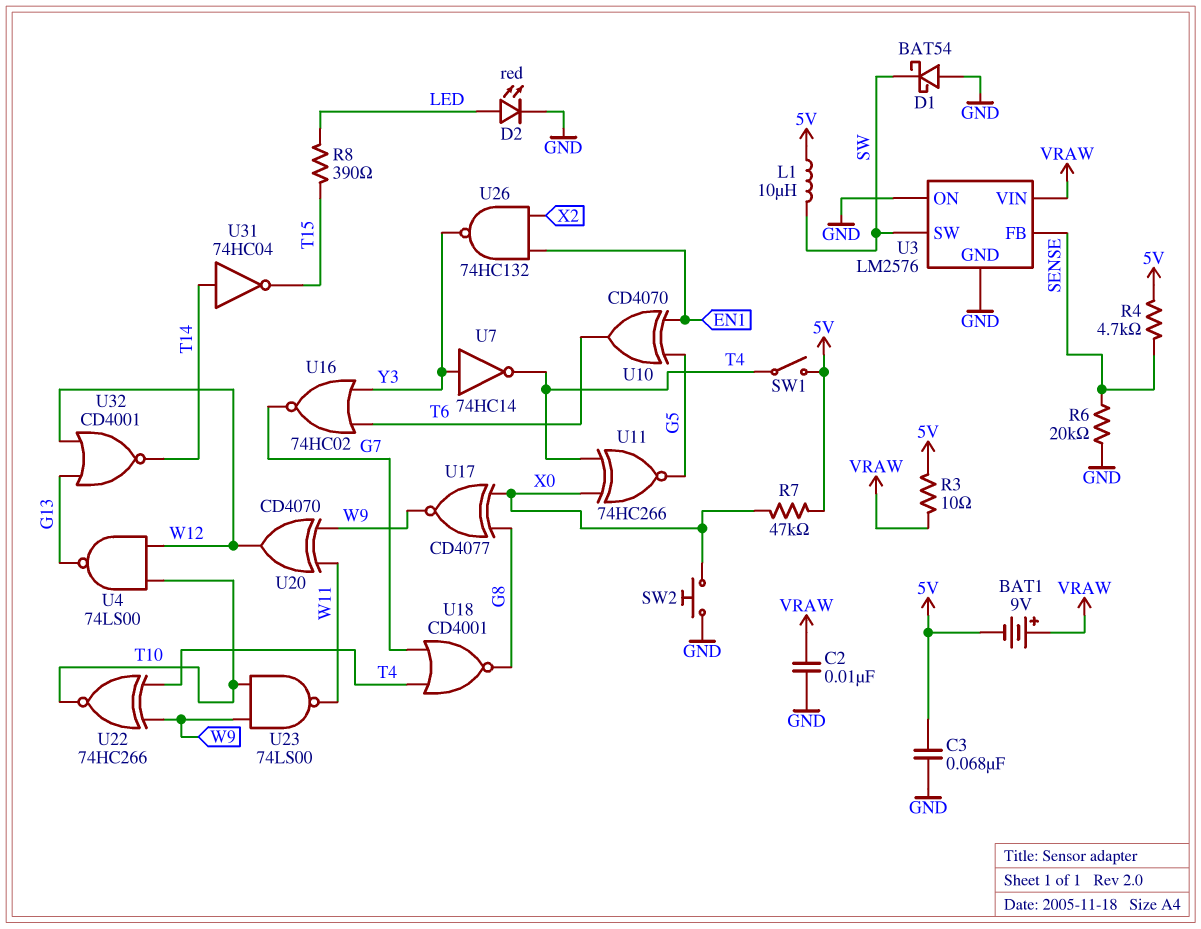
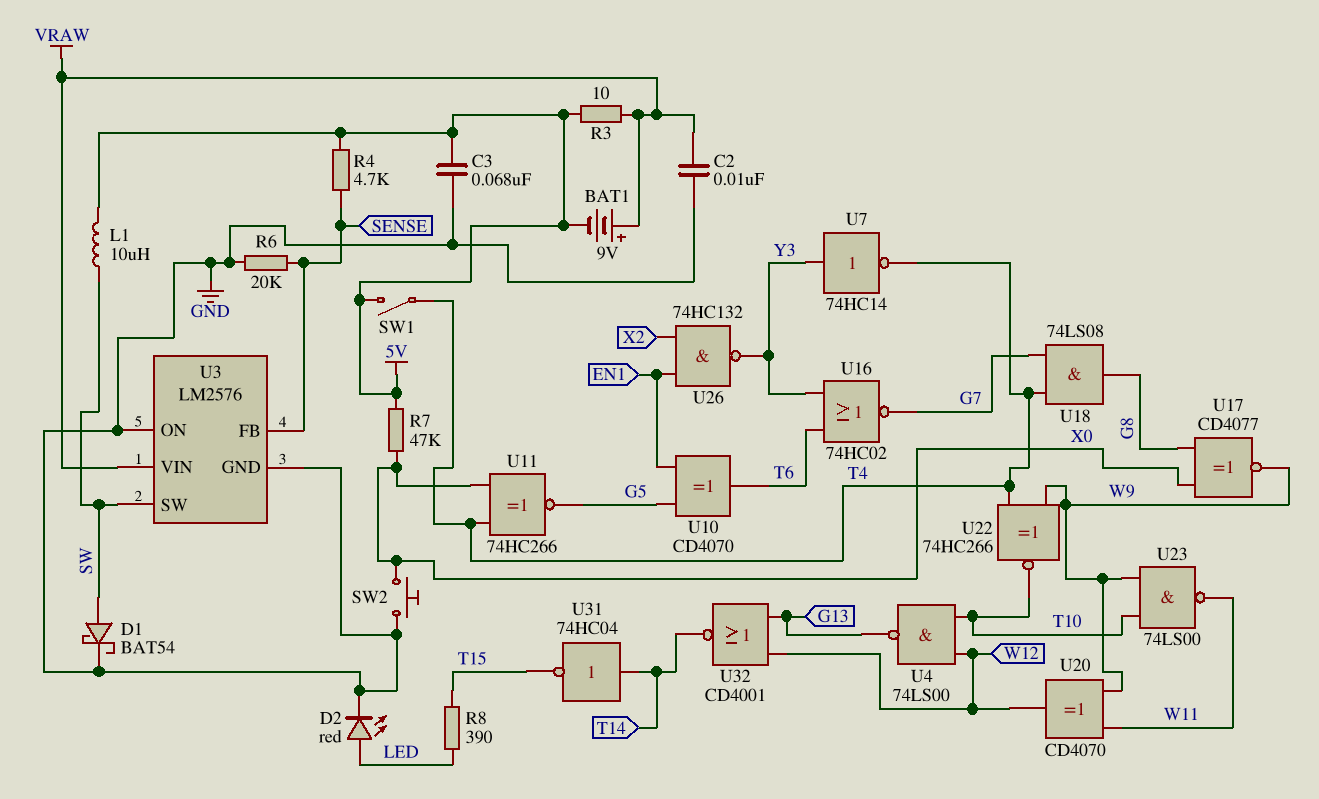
D1: schottky BAT54 (A GND, K SW) -> schottky BAT54 (A SW, K GND)
U18: NOR CD4001 (in G7, in T4, out G8) -> AND 74LS08 (in G7, in T4, out G8)

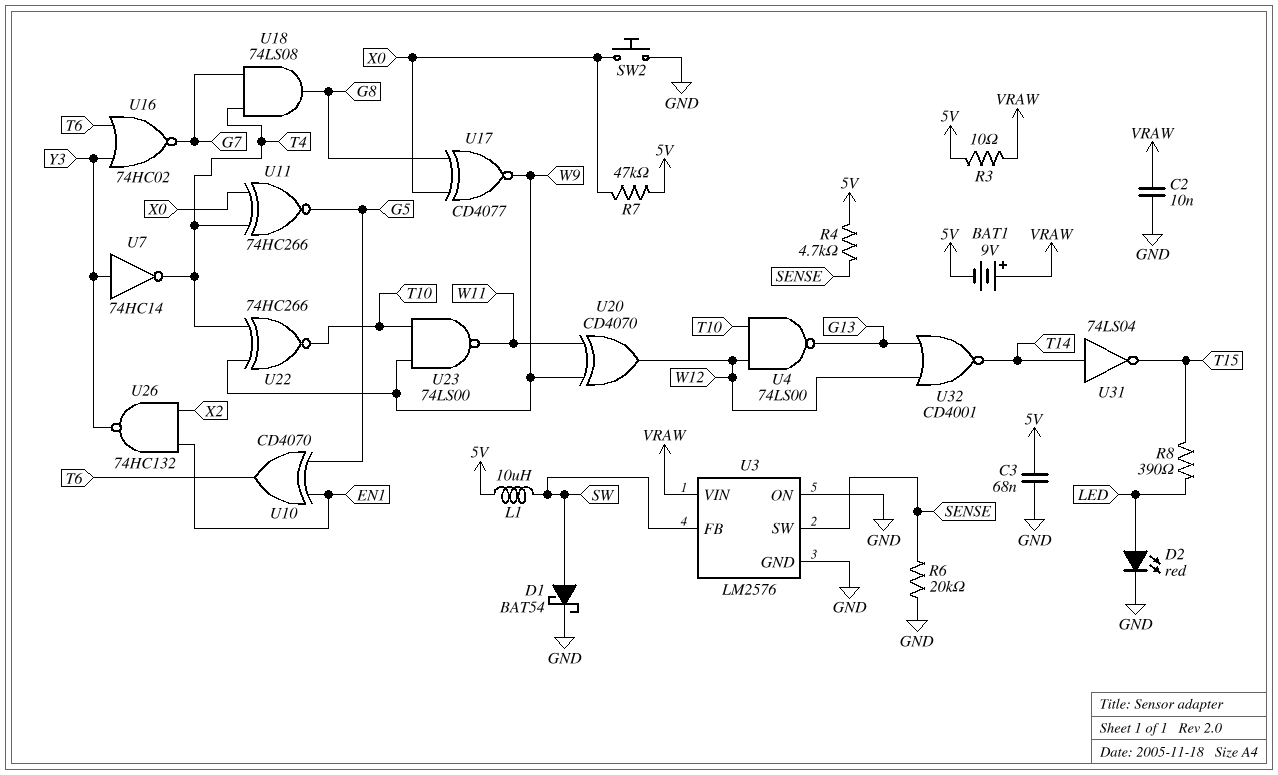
SW1: switch (5V, T4) -> none
U3 pin FB: SENSE -> SW
U3 pin SW: SW -> SENSE
U31: NOT 74HC04 (in T14, out T15) -> NOT 74LS04 (in T14, out T15)

